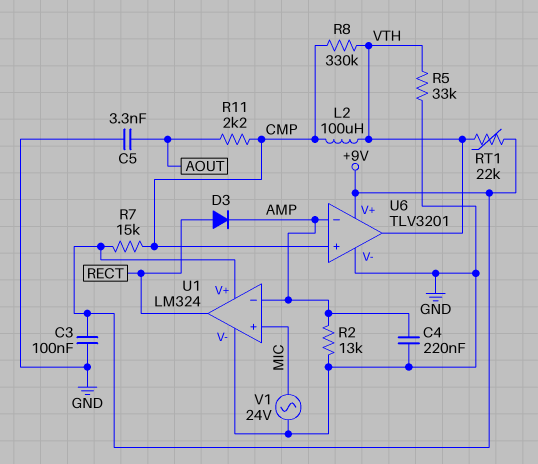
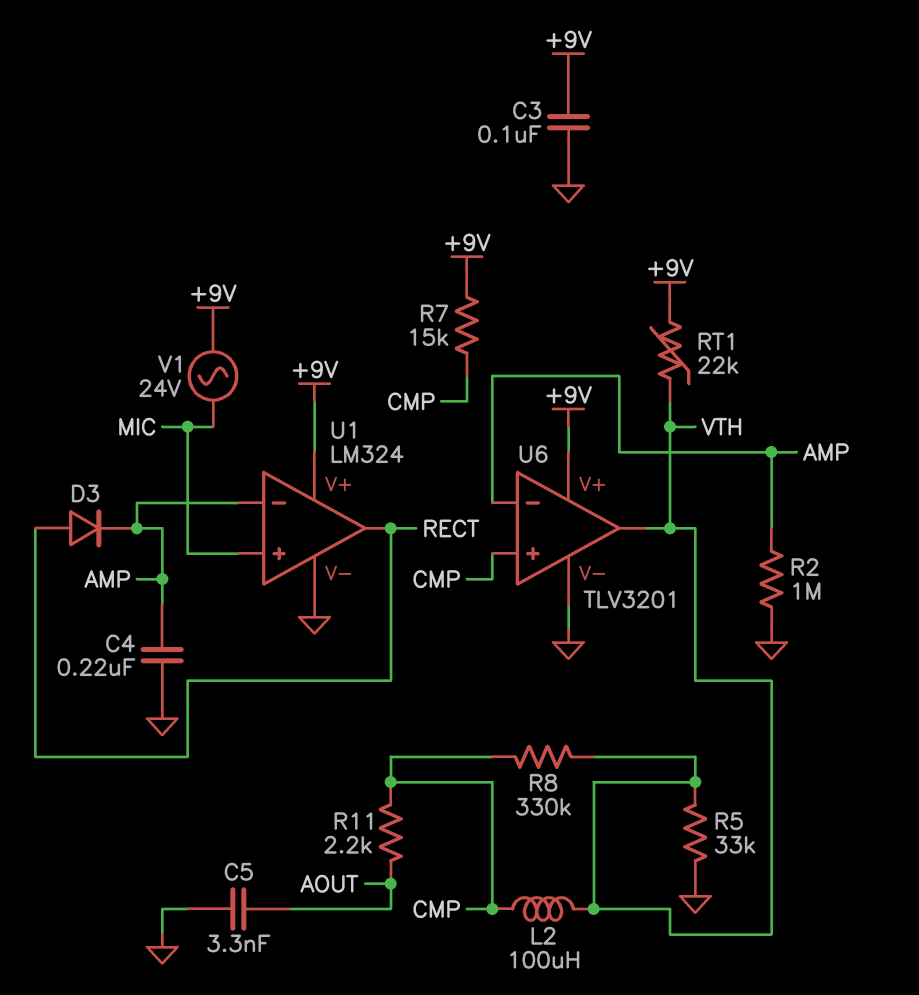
R2: 13k (AMP, GND) -> 1M (AMP, GND)
V1: AC 24V (GND, MIC) -> AC 24V (+9V, MIC)

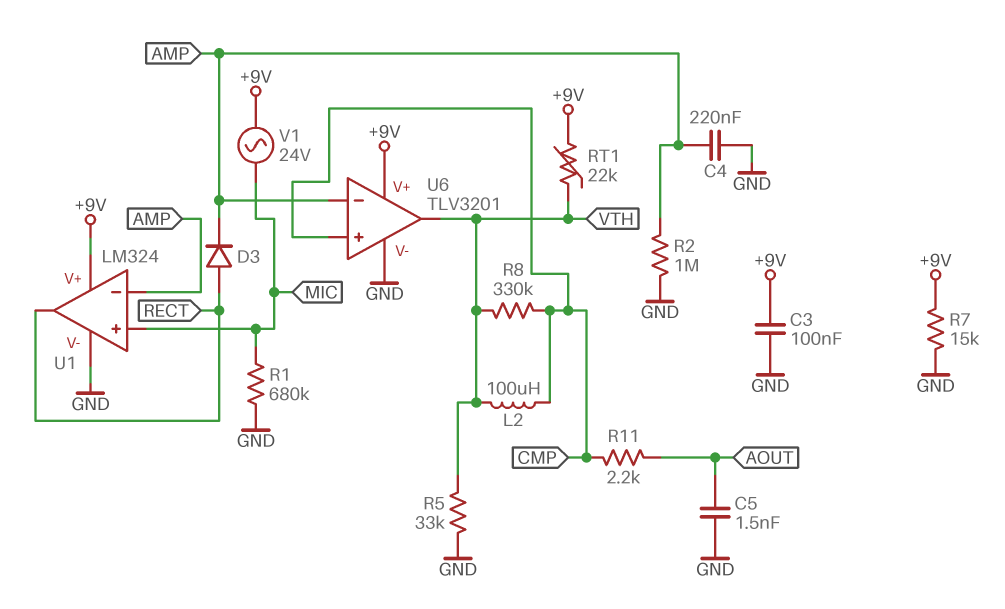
C5: 3.3nF (AOUT, GND) -> 1.5nF (AOUT, GND)
R1: none -> 680k (GND, MIC)
R7: 15k (+9V, CMP) -> 15k (+9V, GND)

